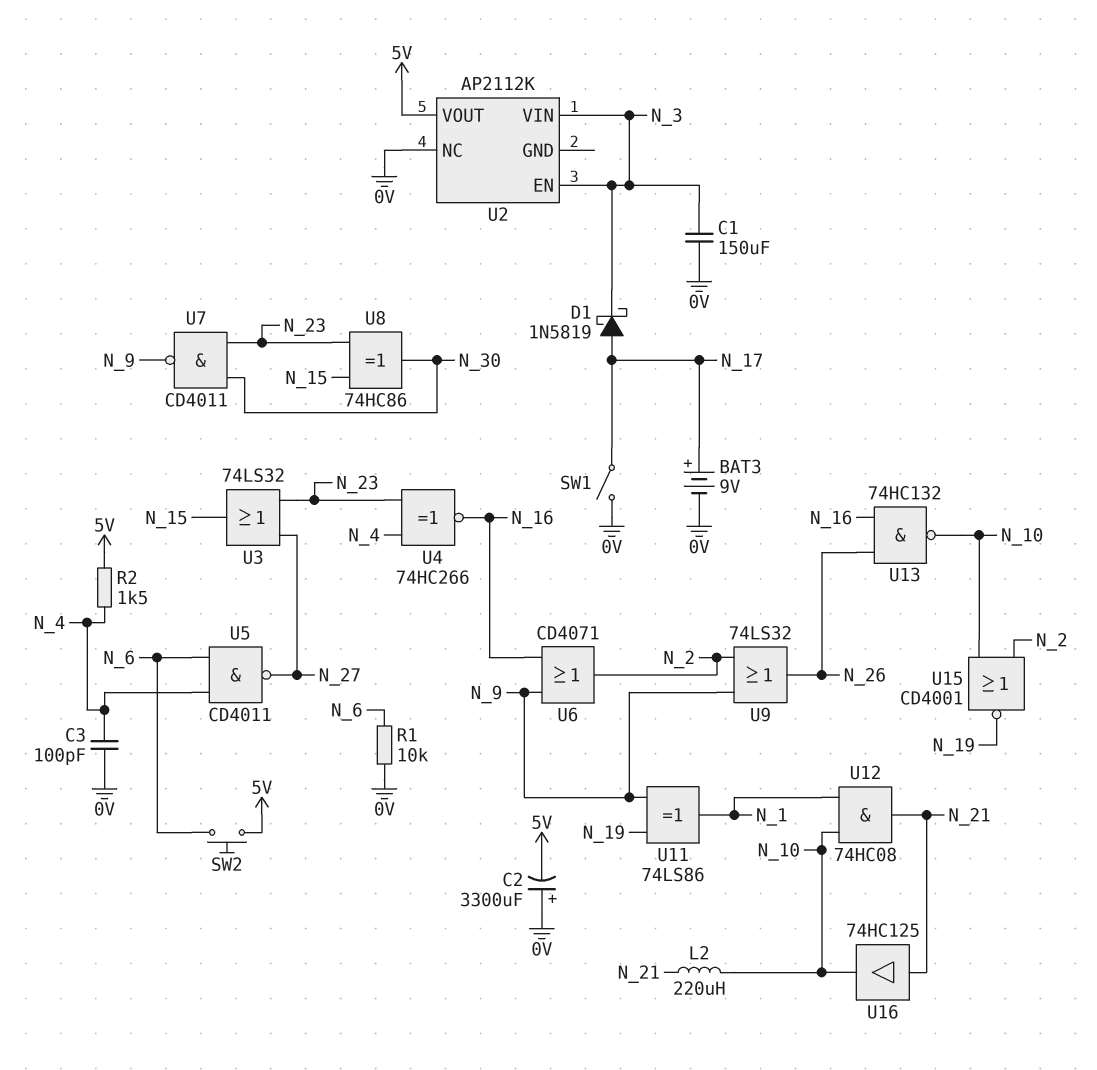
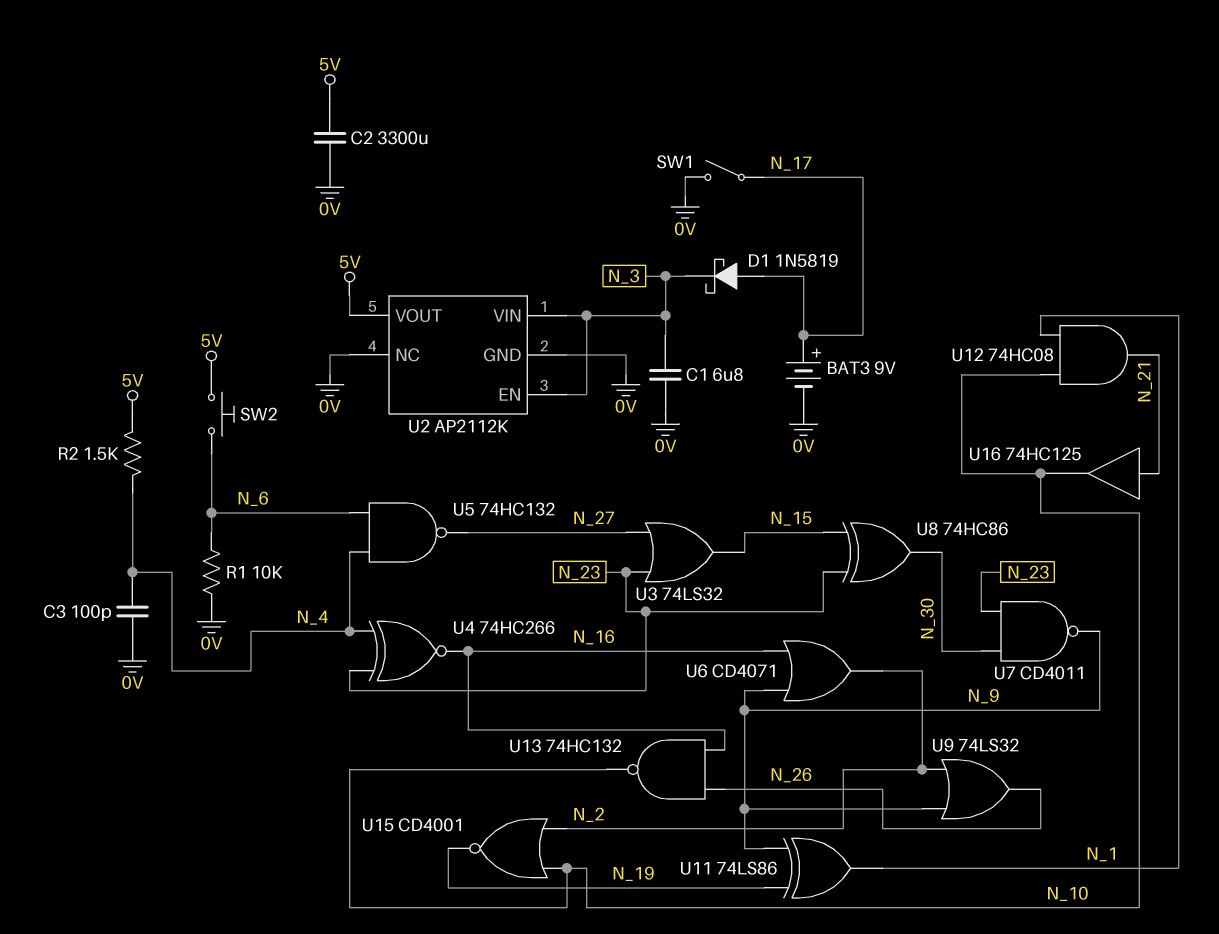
C1: 150uF (0V, N_3) -> 6.8uF (0V, N_3)
C2: 3300uF (plus 0V, minus 5V) -> 3300uF (0V, 5V)
L2: 220uH (N_10, N_21) -> none
U2 pin GND: none -> 0V
U5: NAND CD4011 (in N_4, in N_6, out N_27) -> NAND 74HC132 (in N_4, in N_6, out N_27)

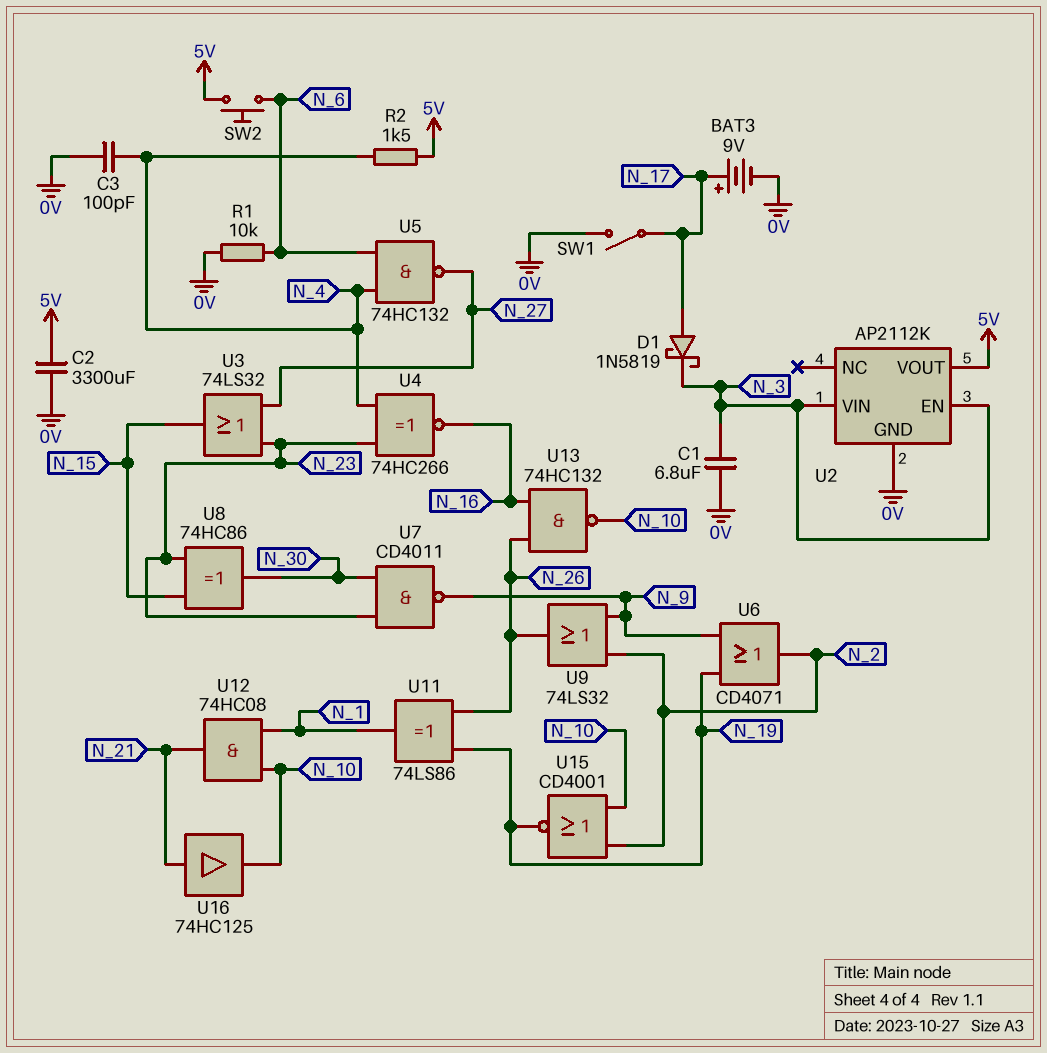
U2 pin NC: 0V -> none
U6: OR CD4071 (in N_9, in N_16, out N_2) -> OR CD4071 (in N_9, in N_19, out N_2)
U11: XOR 74LS86 (in N_9, in N_19, out N_1) -> XOR 74LS86 (in N_19, in N_26, out N_1)

